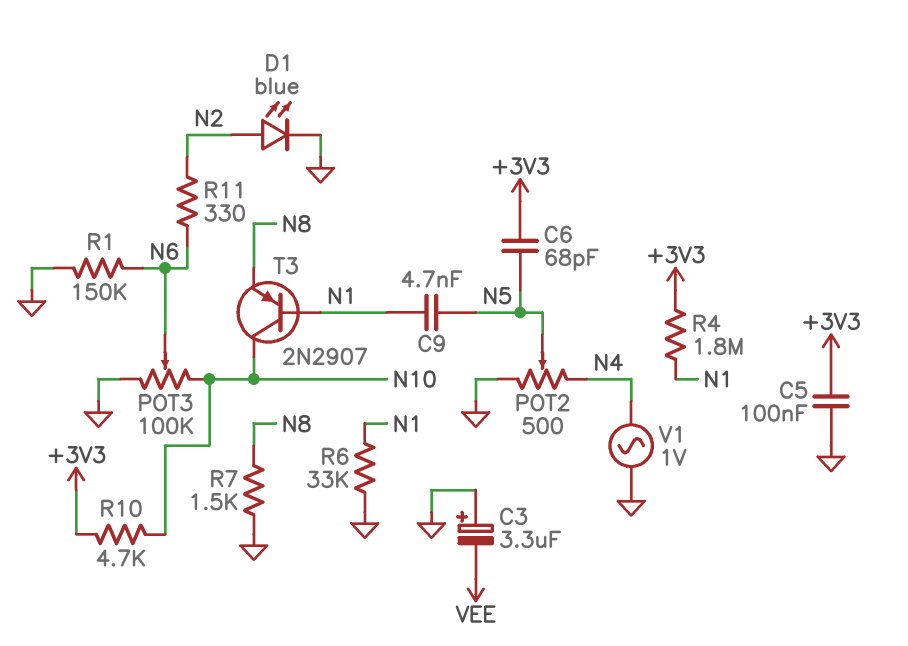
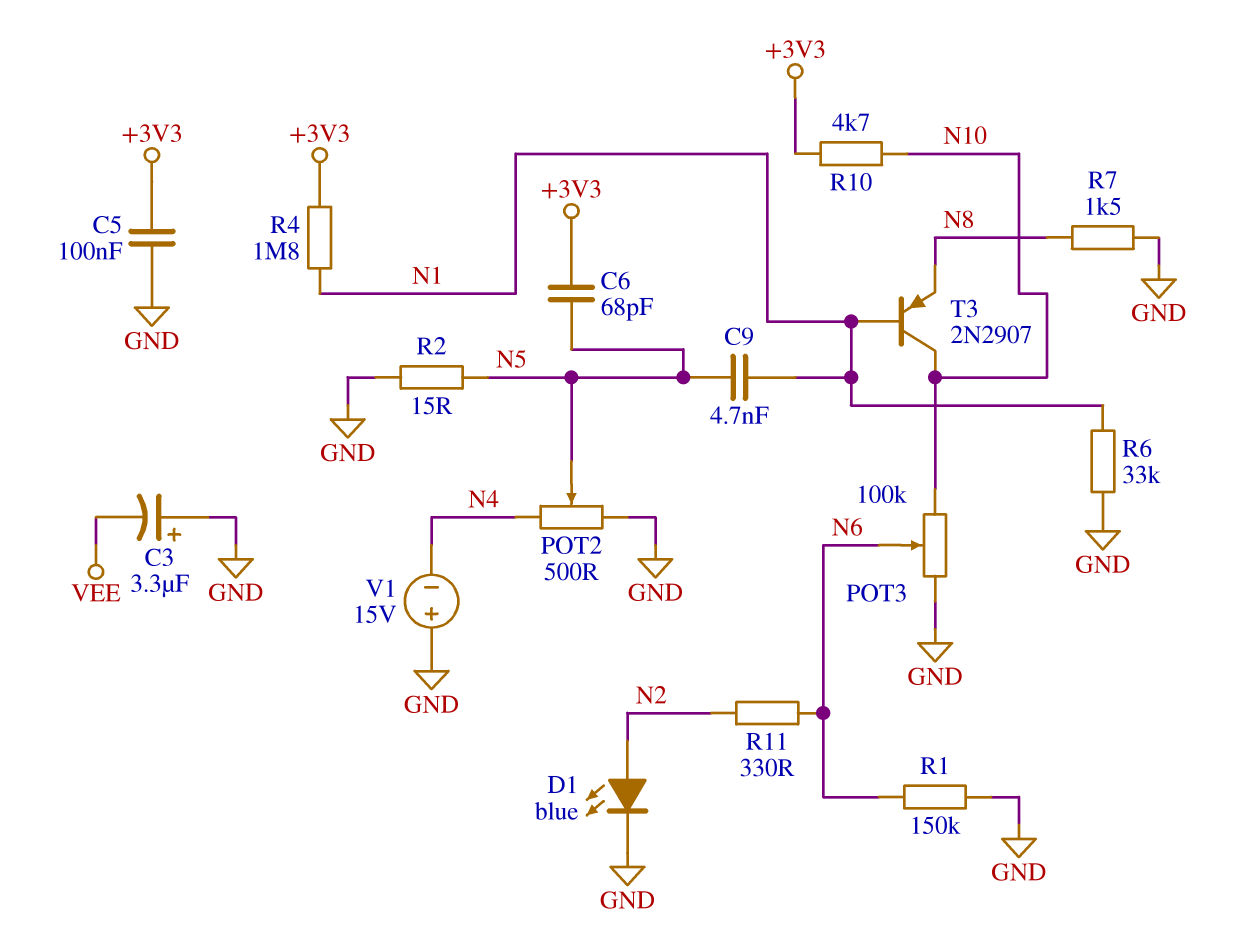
R2: none -> 15 (GND, N5)
V1: AC 1V (GND, N4) -> 15V (plus GND, minus N4)

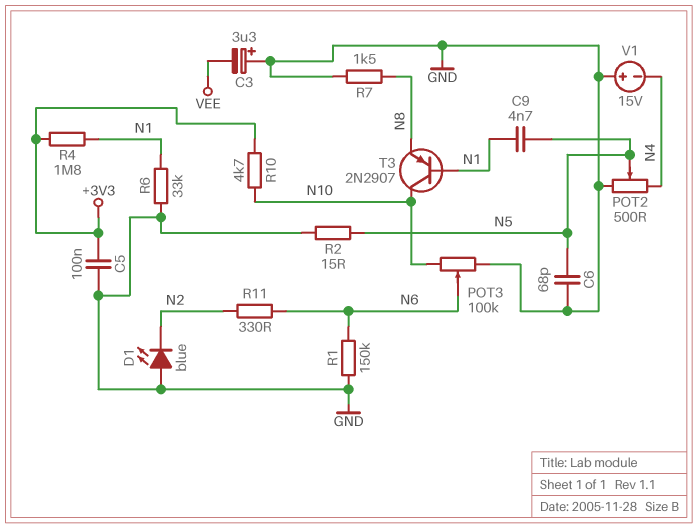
C6: 68pF (+3V3, N5) -> 68pF (GND, N5)
D1: LED blue (A N2, K GND) -> LED blue (A GND, K N2)

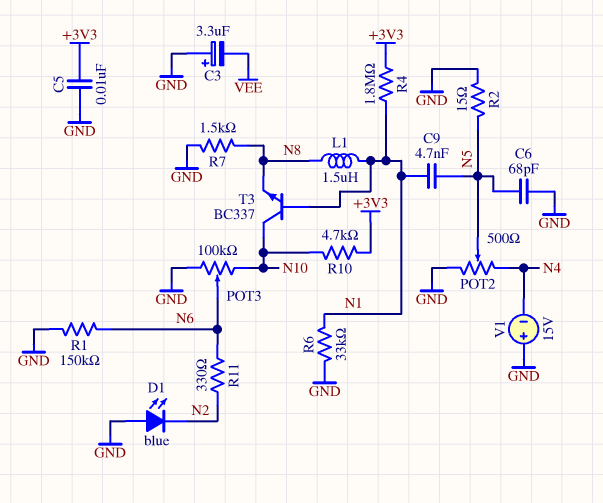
C5: 100nF (+3V3, GND) -> 10nF (+3V3, GND)
L1: none -> 1.5uH (N1, N8)
T3: PNP 2N2907 (B N1, C N10, E N8) -> NPN BC337 (B N1, C N10, E N8)

